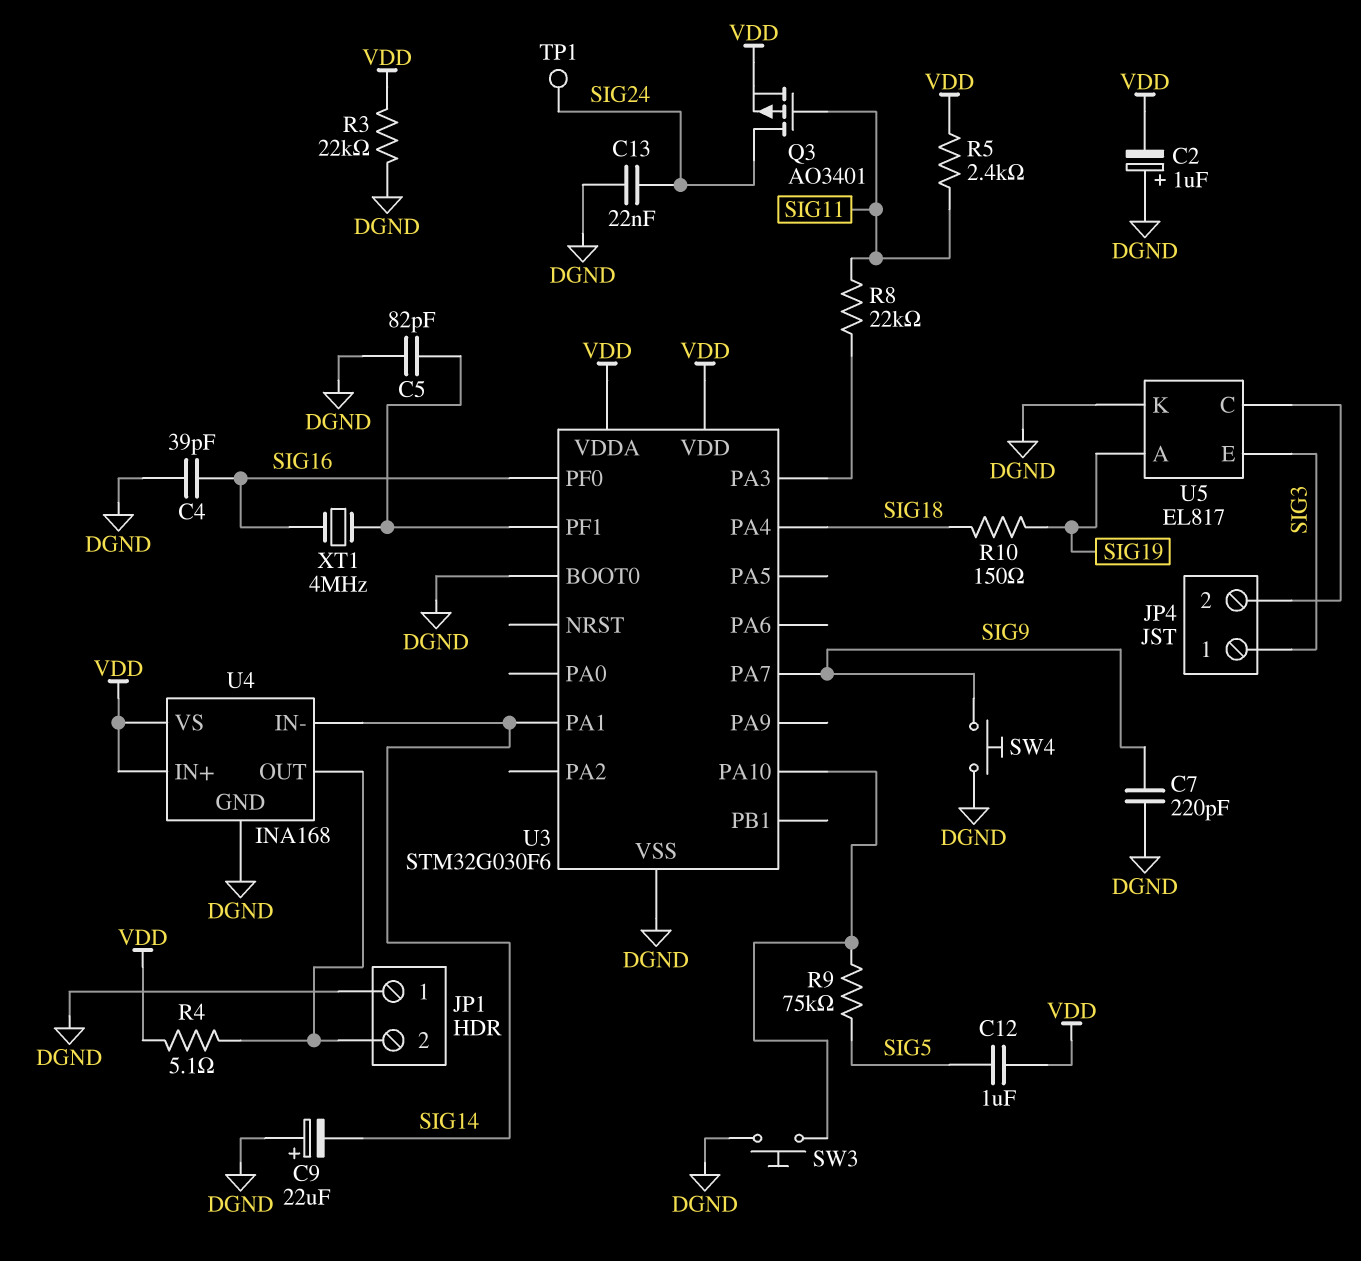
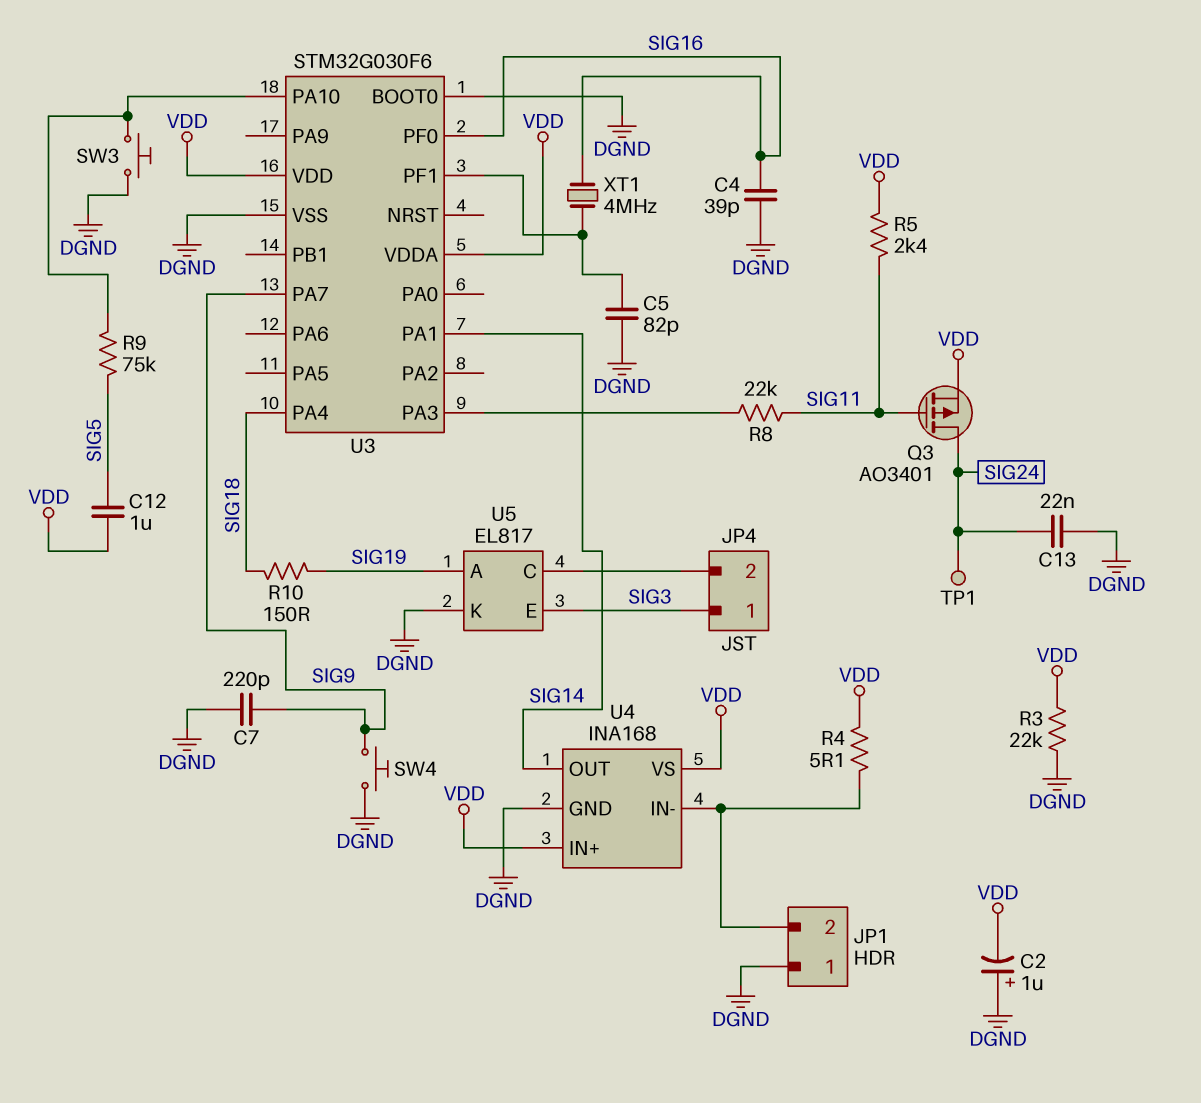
C9: 22uF (plus DGND, minus SIG14) -> none
U4 pin IN-: SIG14 -> JP1/2
U4 pin OUT: JP1/2 -> SIG14

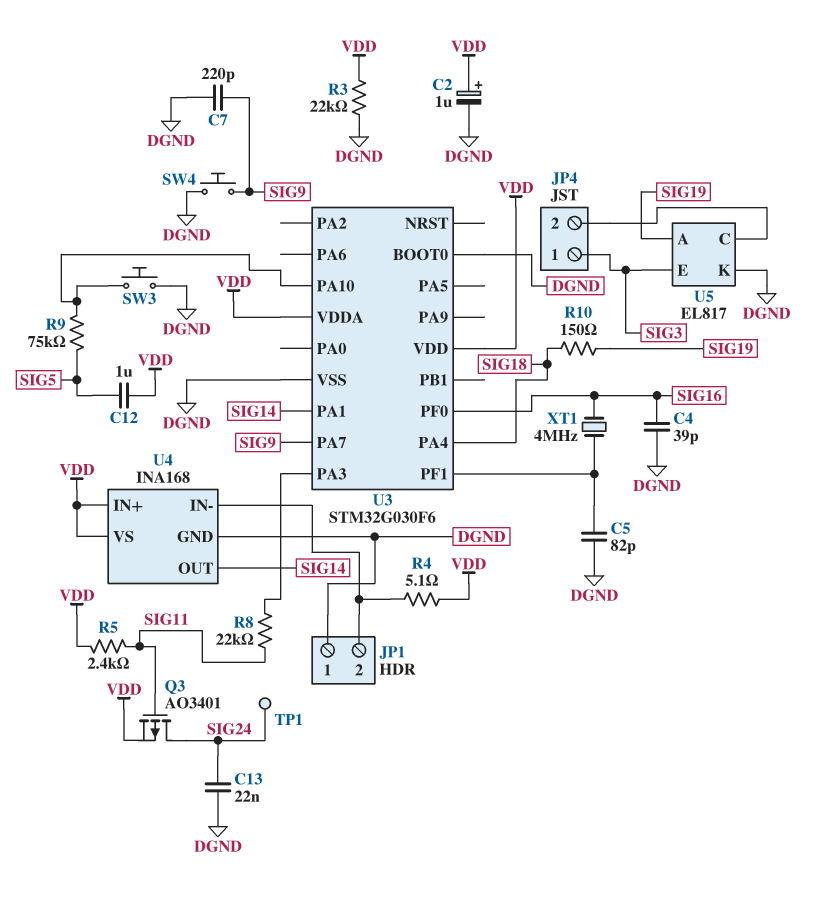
C2: 1uF (plus DGND, minus VDD) -> 1uF (plus VDD, minus DGND)

